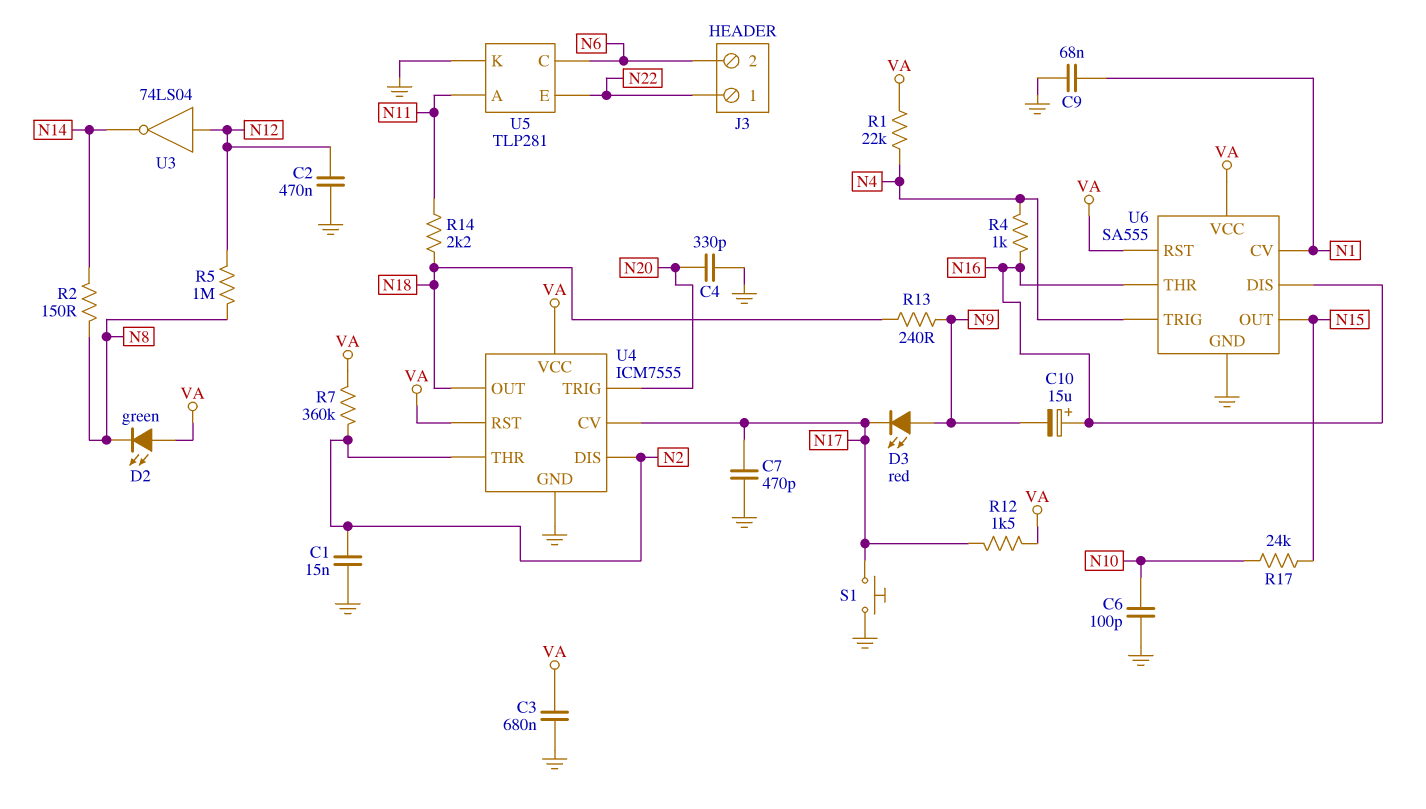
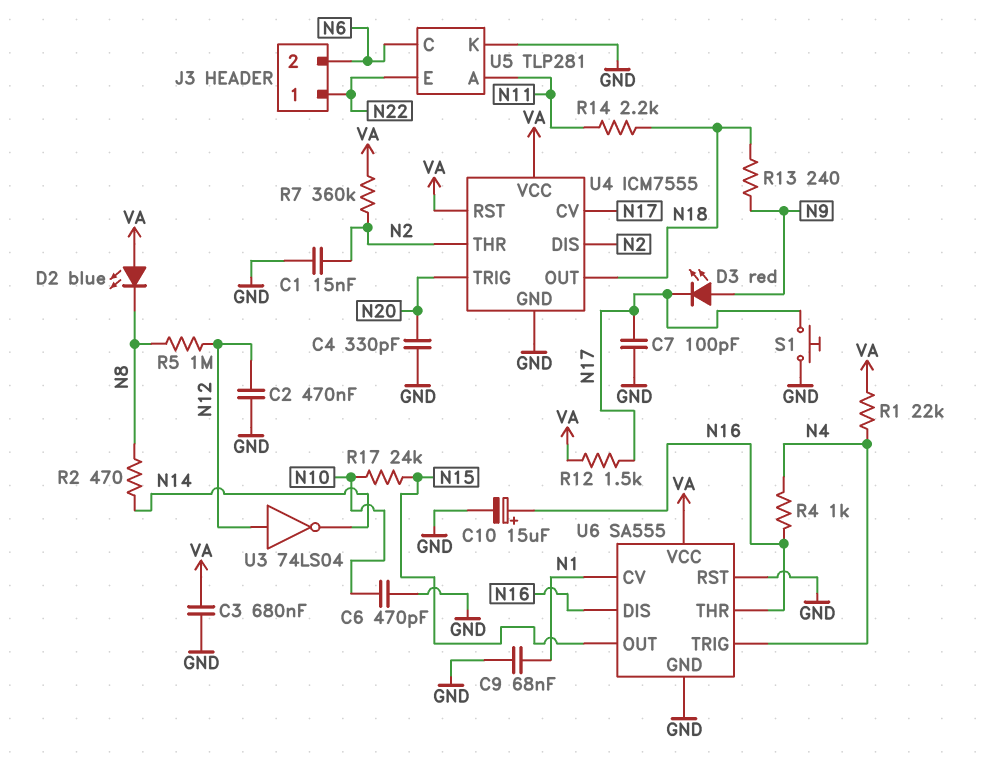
C6: 100pF (GND, N10) -> 470pF (GND, N10)
C7: 470pF (GND, N17) -> 100pF (GND, N17)
C10: 15uF (plus N16, minus N9) -> 15uF (plus N16, minus GND)
D2: LED green (A VA, K N8) -> LED blue (A VA, K N8)
R2: 150 (N8, N14) -> 470 (N8, N14)
U6 pin RST: VA -> GND

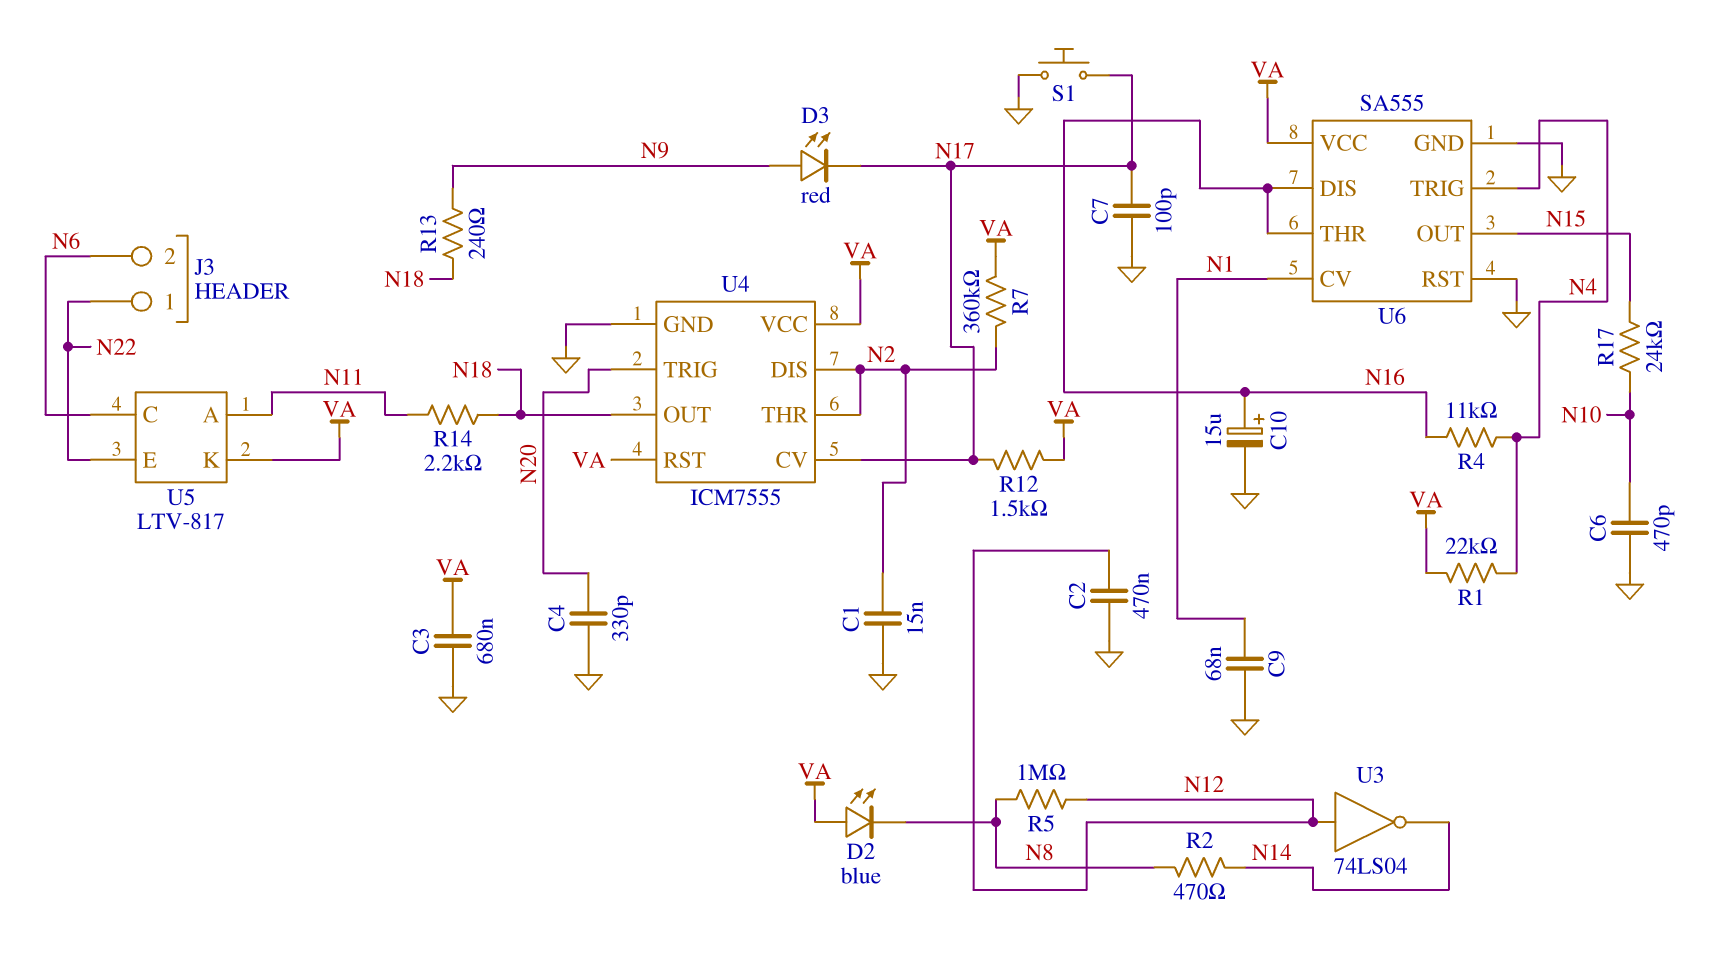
R4: 1k (N4, N16) -> 11k (N4, N16)
U5: TLP281 -> LTV-817
U5 pin K: GND -> VA

